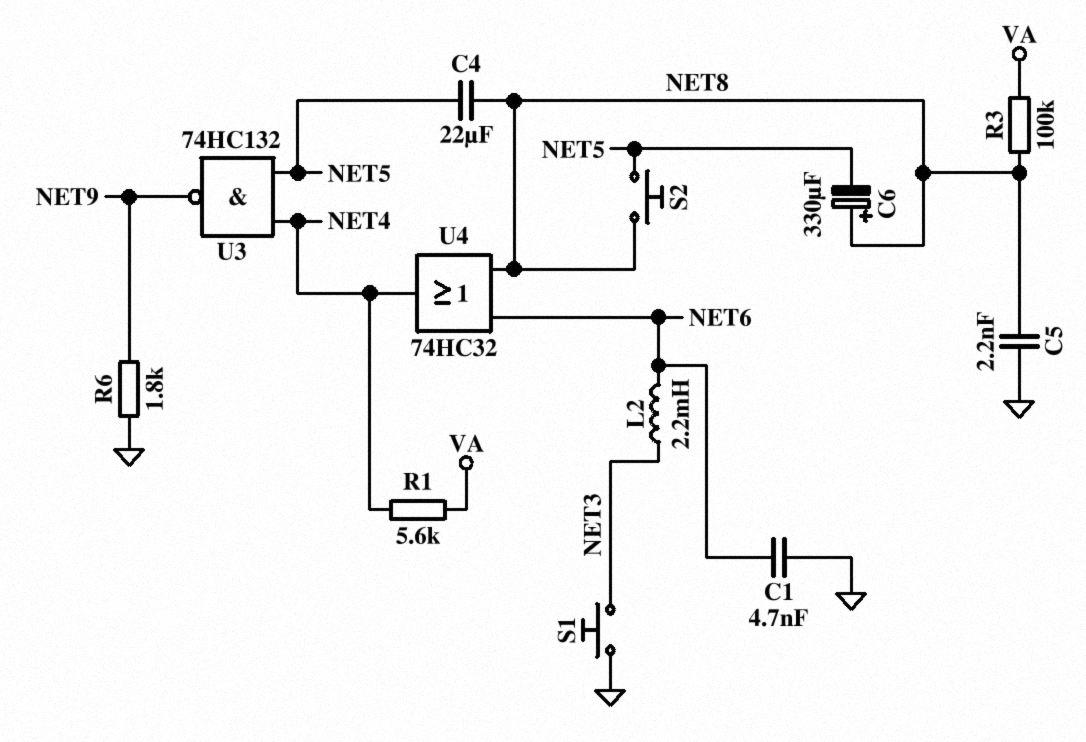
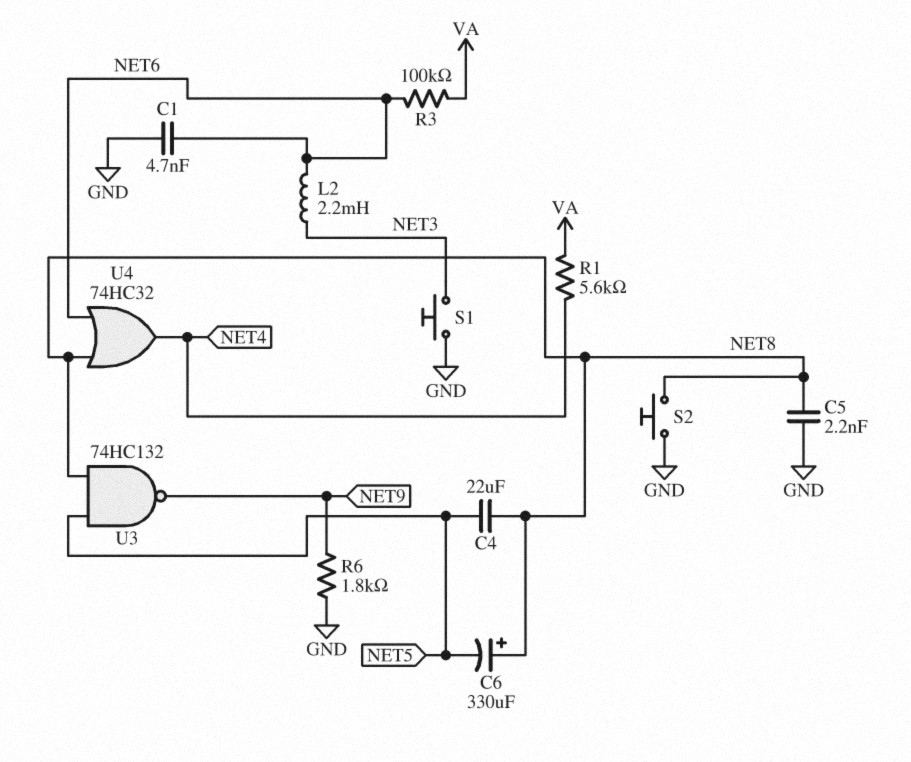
R3: 100k (NET8, VA) -> 100k (NET6, VA)
S2: button (NET5, NET8) -> button (GND, NET8)
U3: NAND 74HC132 (in NET4, in NET5, out NET9) -> NAND 74HC132 (in NET5, in NET8, out NET9)

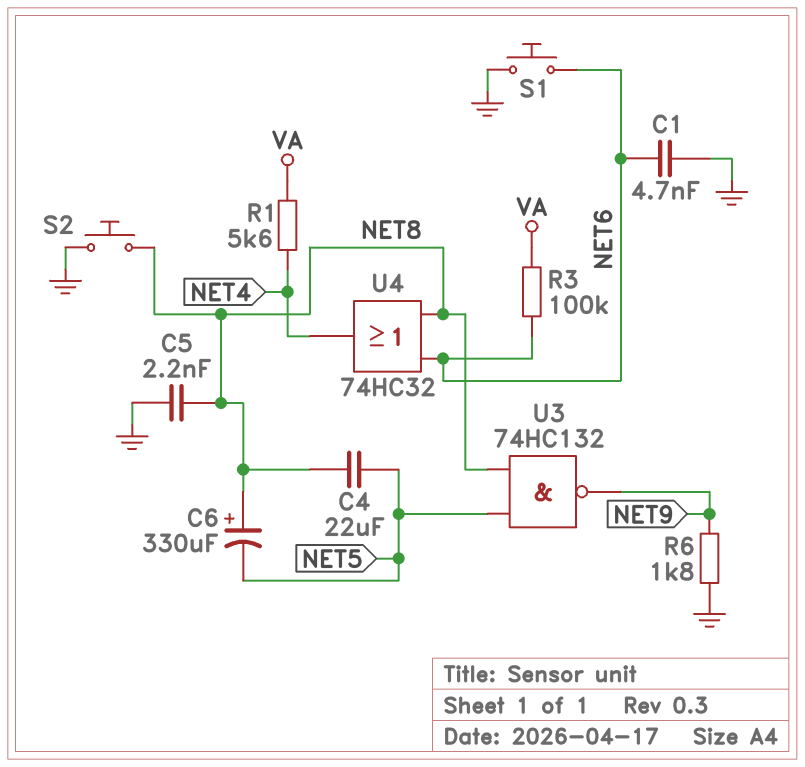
L2: 2.2mH (NET3, NET6) -> none
S1: button (GND, NET3) -> button (GND, NET6)

